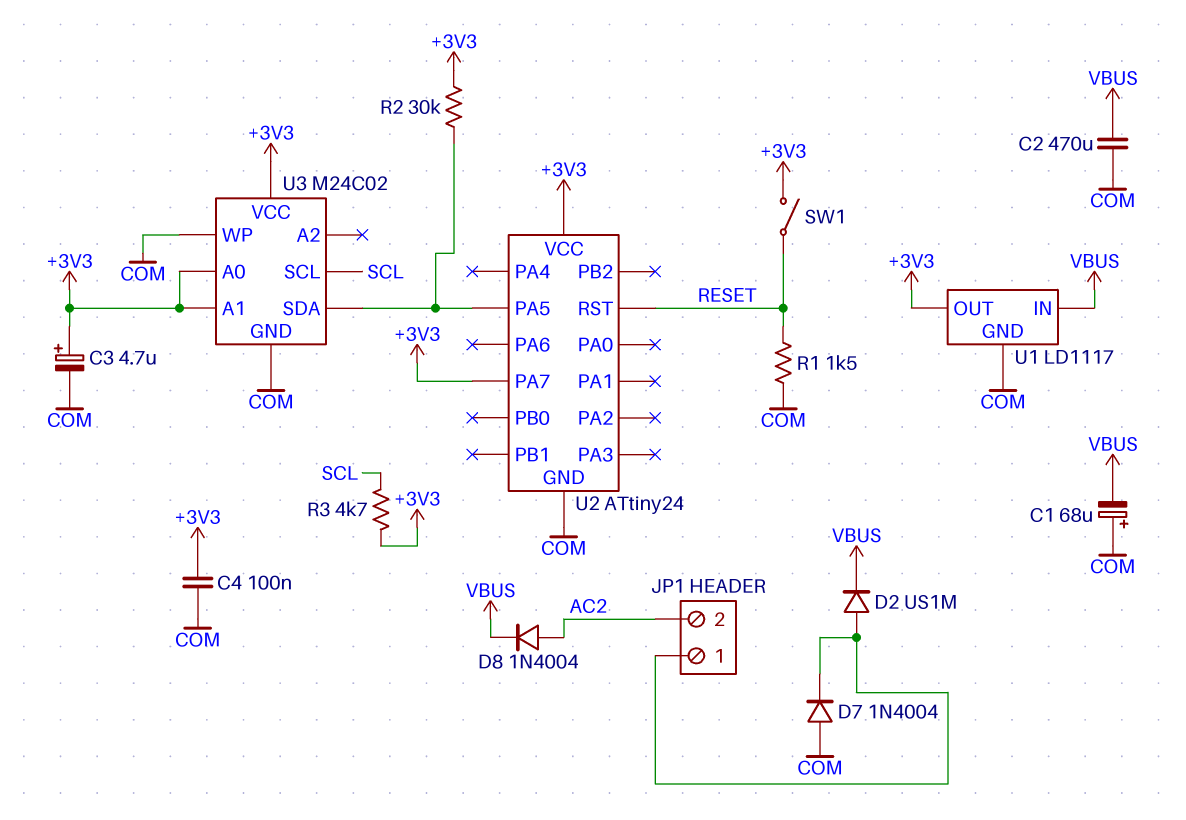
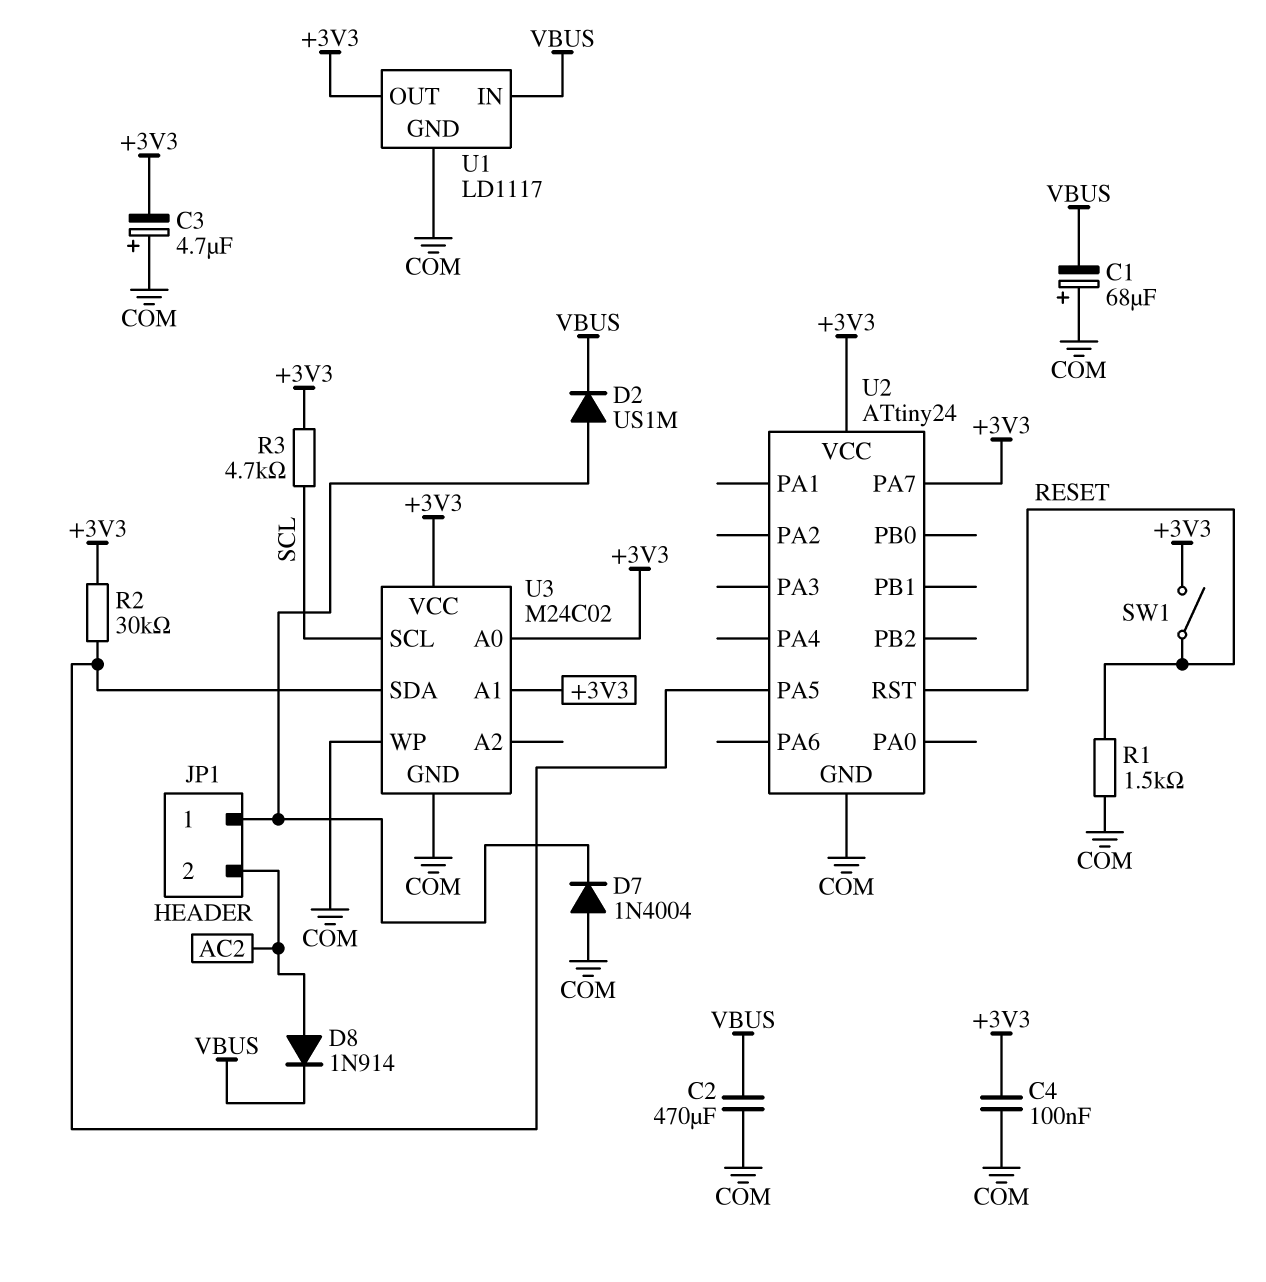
C3: 4.7uF (plus +3V3, minus COM) -> 4.7uF (plus COM, minus +3V3)
D8: diode 1N4004 (A AC2, K VBUS) -> diode 1N914 (A AC2, K VBUS)

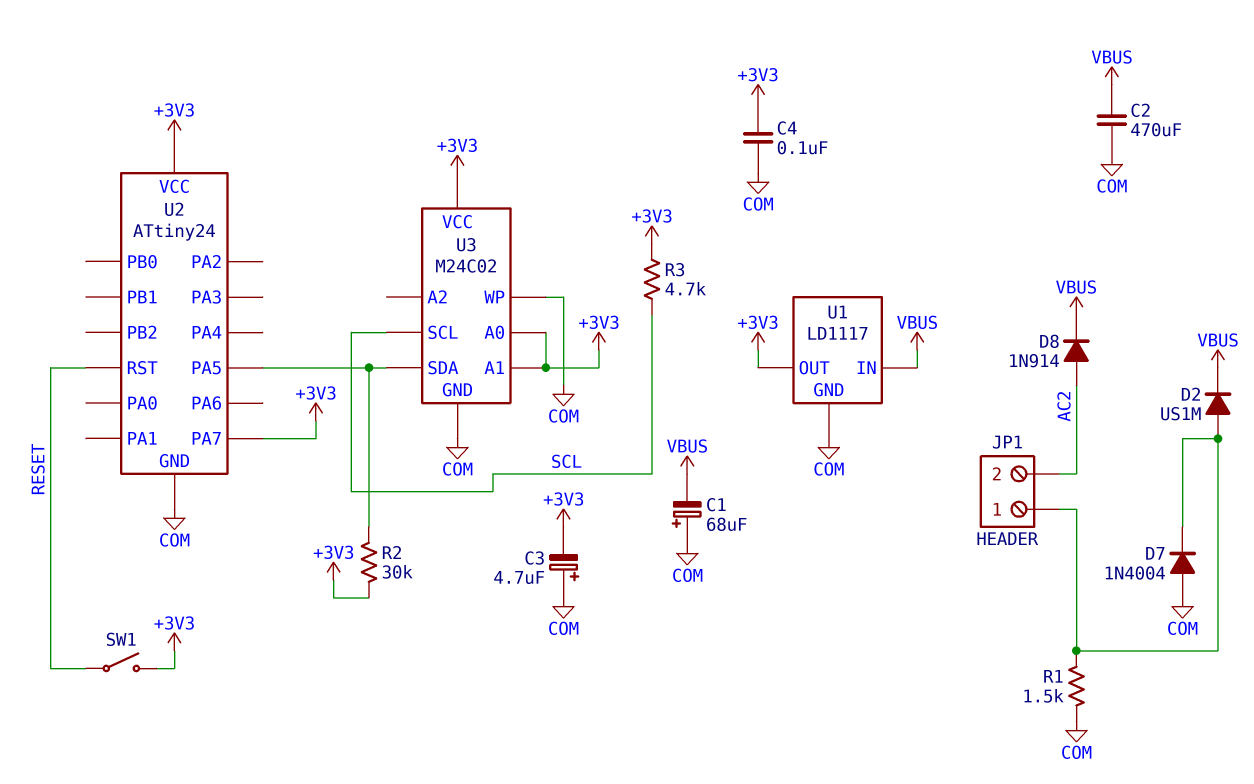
R1: 1.5k (COM, RESET) -> 1.5k (COM, JP1/1)

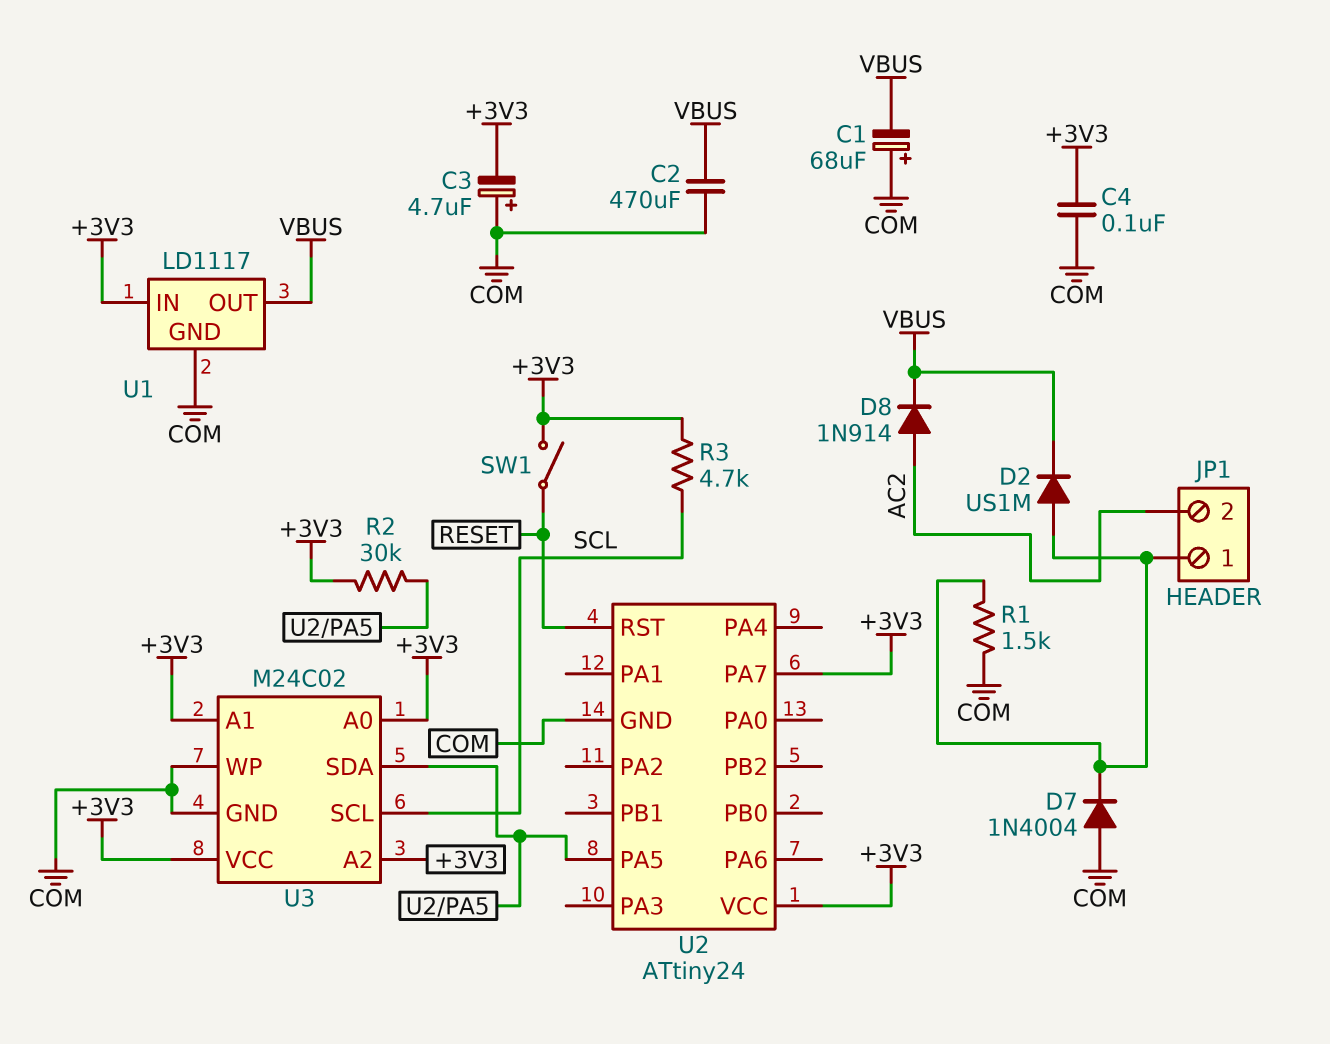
U1 pin IN: VBUS -> +3V3
U1 pin OUT: +3V3 -> VBUS
U3 pin A2: none -> +3V3

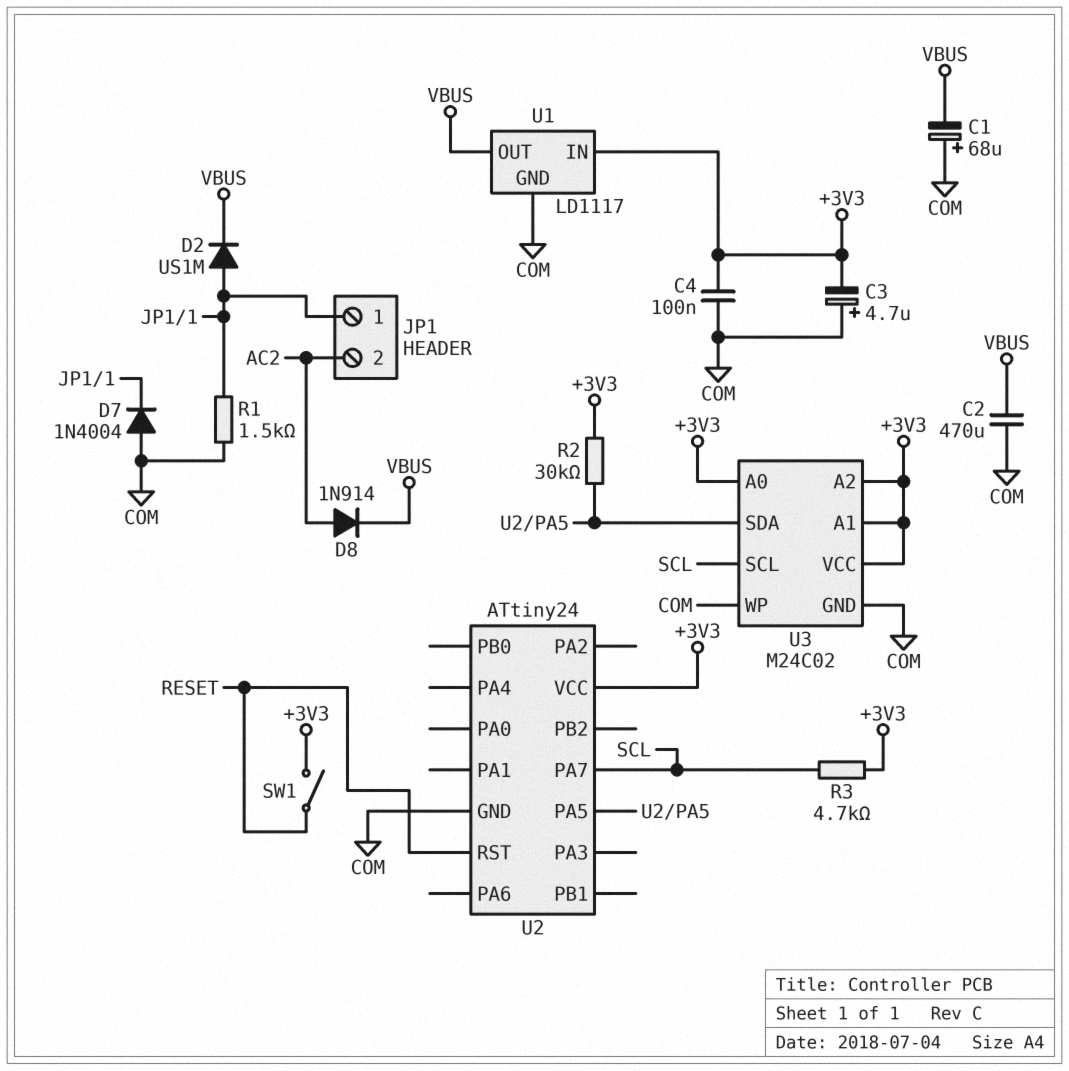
U2 pin PA7: +3V3 -> SCL

